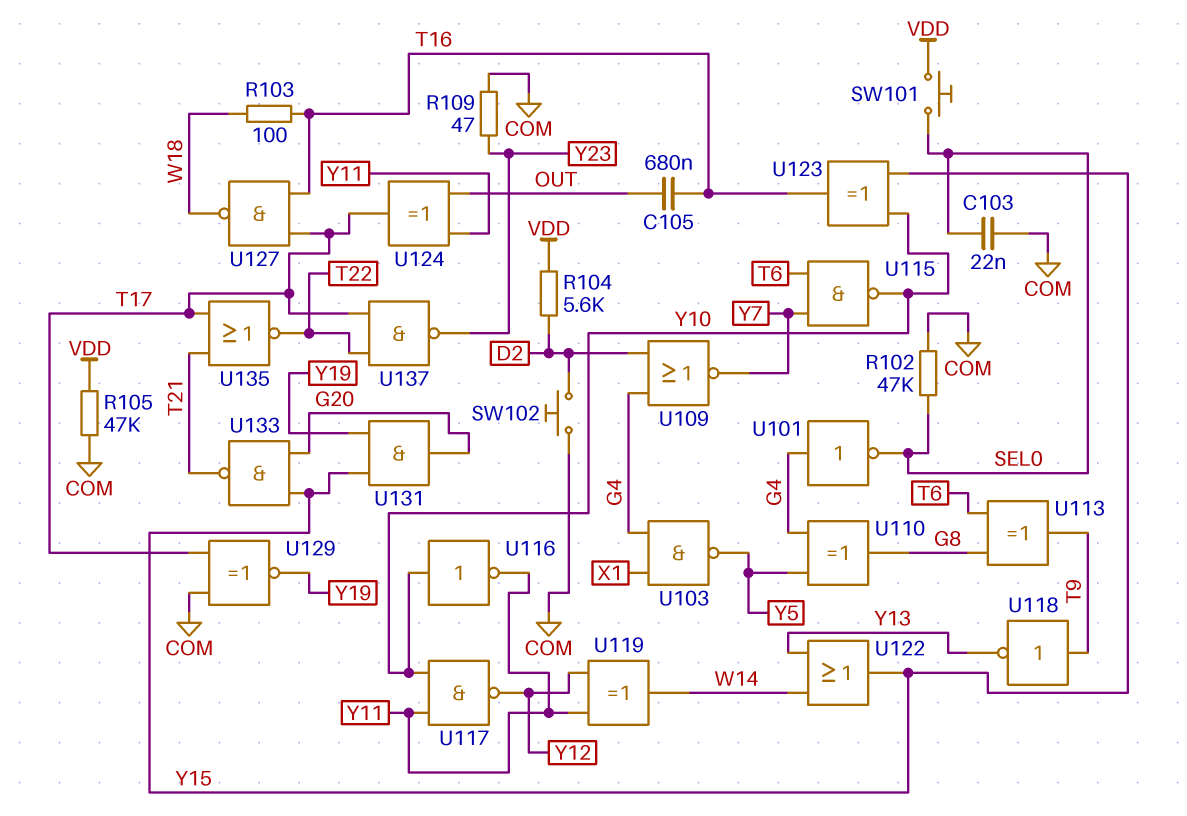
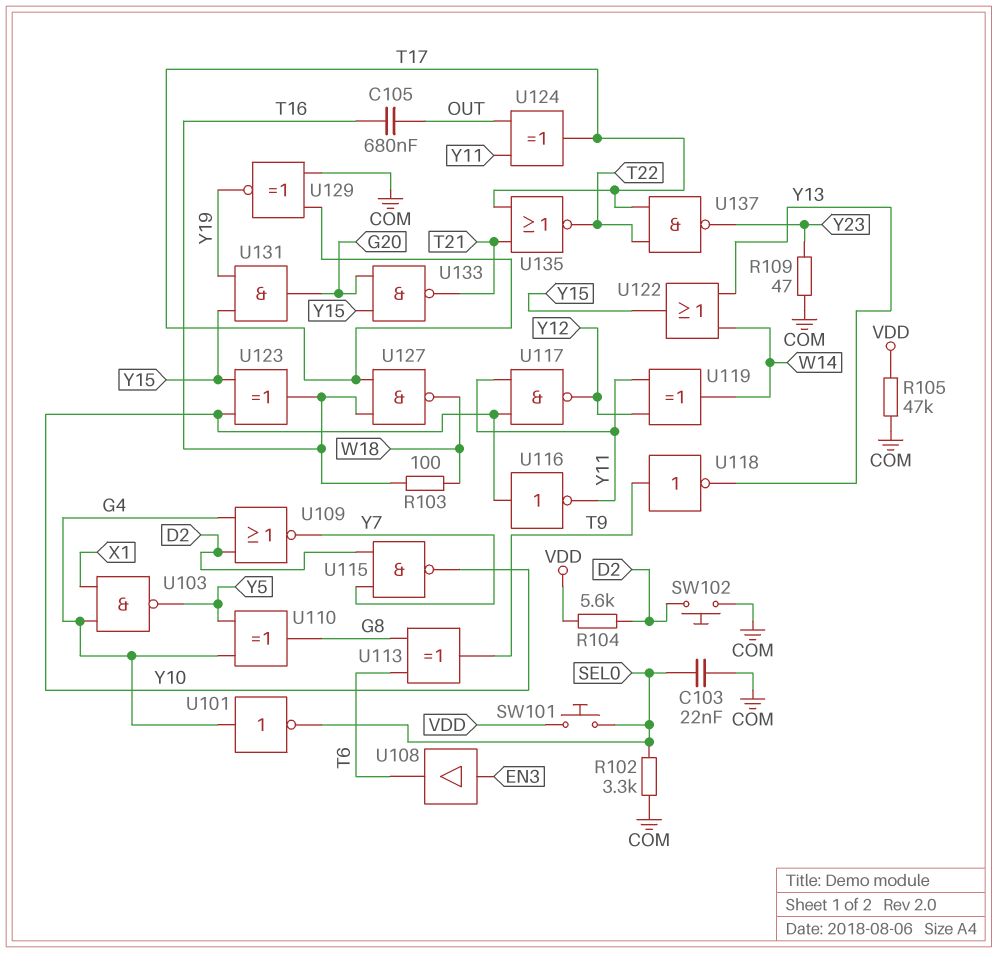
R102: 47k (COM, SEL0) -> 3.3k (COM, SEL0)
U108: none -> buffer (in EN3, out T6)
U115: NAND (in T6, in Y7, out Y10) -> NAND (in D2, in Y7, out Y10)

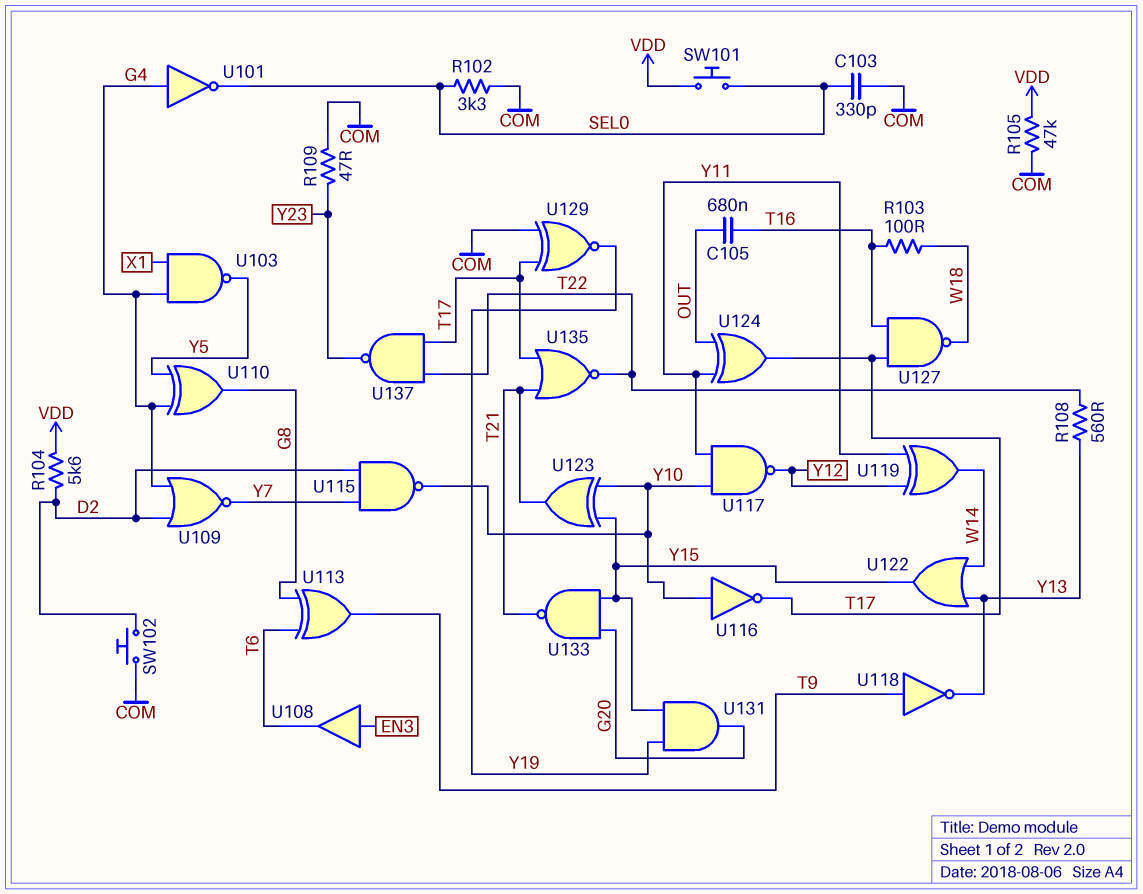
C103: 22nF (COM, SEL0) -> 330pF (COM, SEL0)
R108: none -> 560 (T22, Y13)
U116: NOT (in Y10, out Y11) -> NOT (in Y10, out T17)
U123: XOR (in Y10, in Y15, out T16) -> XOR (in Y10, in Y15, out T21)

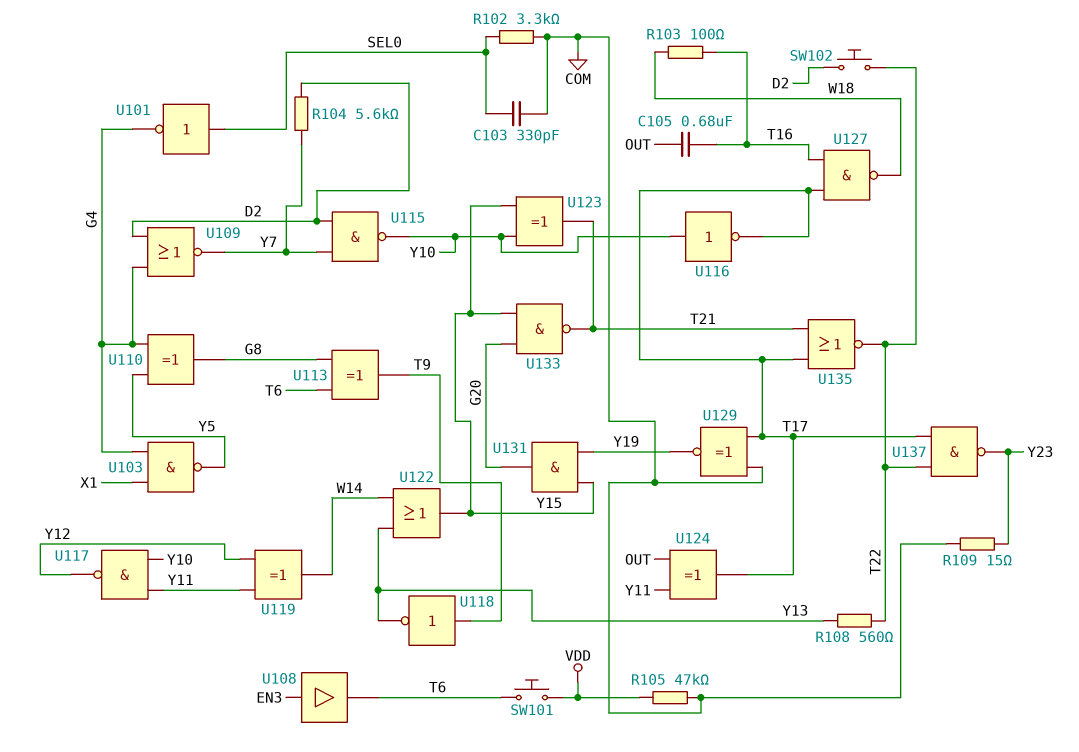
R104: 5.6k (D2, VDD) -> 5.6k (D2, Y7)
R109: 47 (COM, Y23) -> 15 (COM, Y23)
SW101: button (SEL0, VDD) -> button (T6, VDD)
SW102: button (COM, D2) -> button (D2, T22)
U101: NOT (in G4, out SEL0) -> NOT (in SEL0, out G4)

